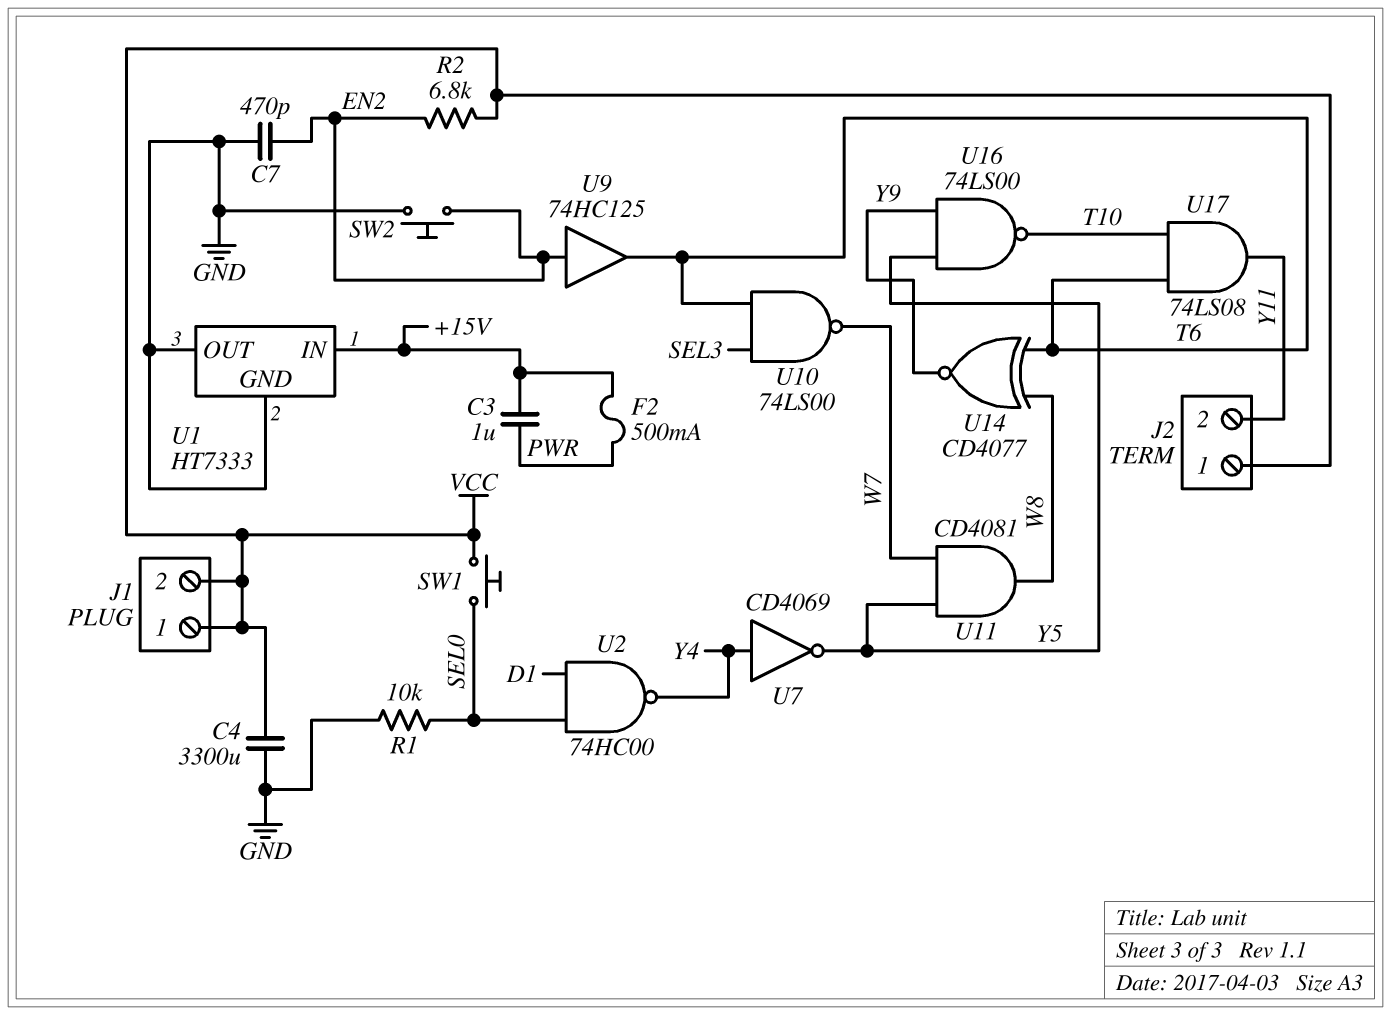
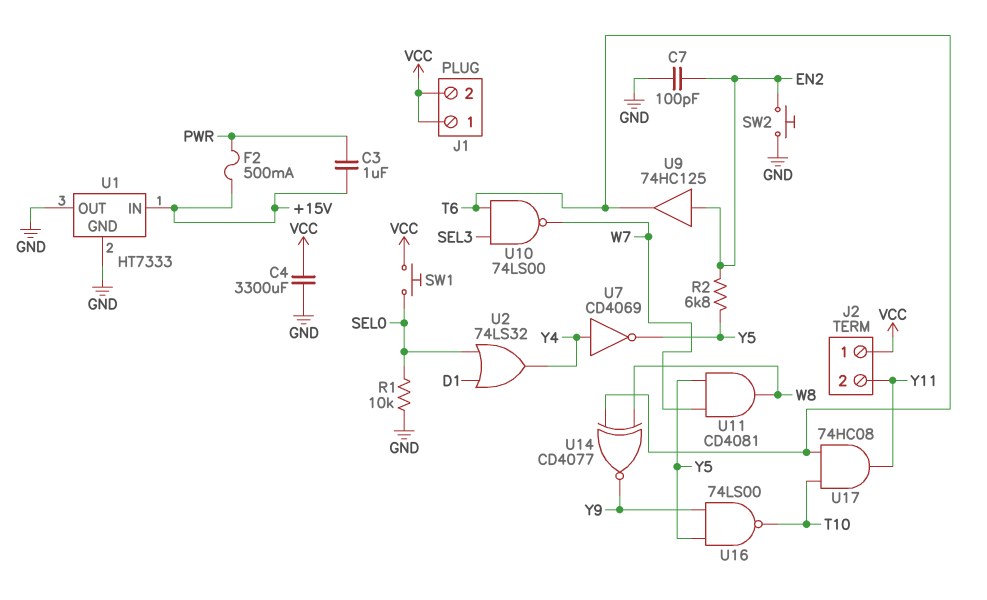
C7: 470pF (EN2, GND) -> 100pF (EN2, GND)
R2: 6.8k (EN2, VCC) -> 6.8k (EN2, Y5)
U2: NAND 74HC00 (in D1, in SEL0, out Y4) -> OR 74LS32 (in D1, in SEL0, out Y4)
U17: AND 74LS08 (in T6, in T10, out Y11) -> AND 74HC08 (in T6, in T10, out Y11)

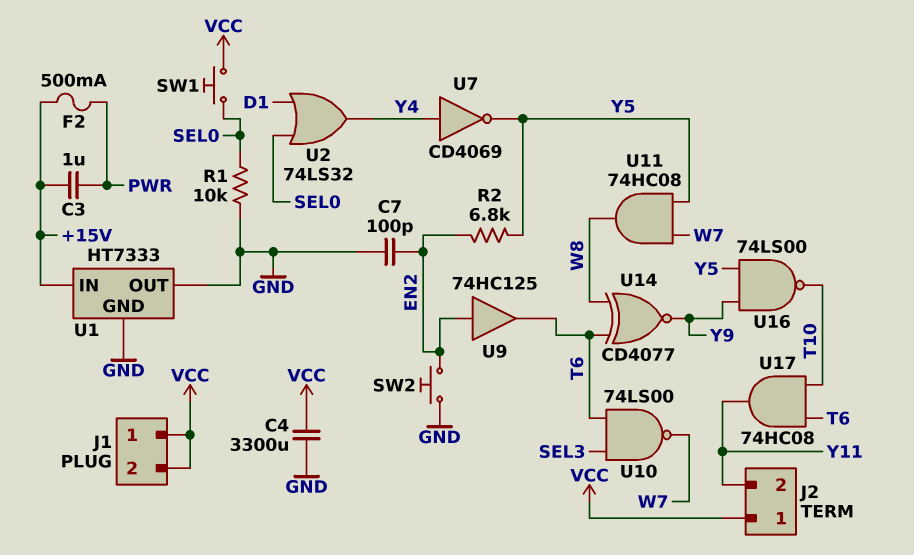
U11: AND CD4081 (in W7, in Y5, out W8) -> AND 74HC08 (in W7, in Y5, out W8)

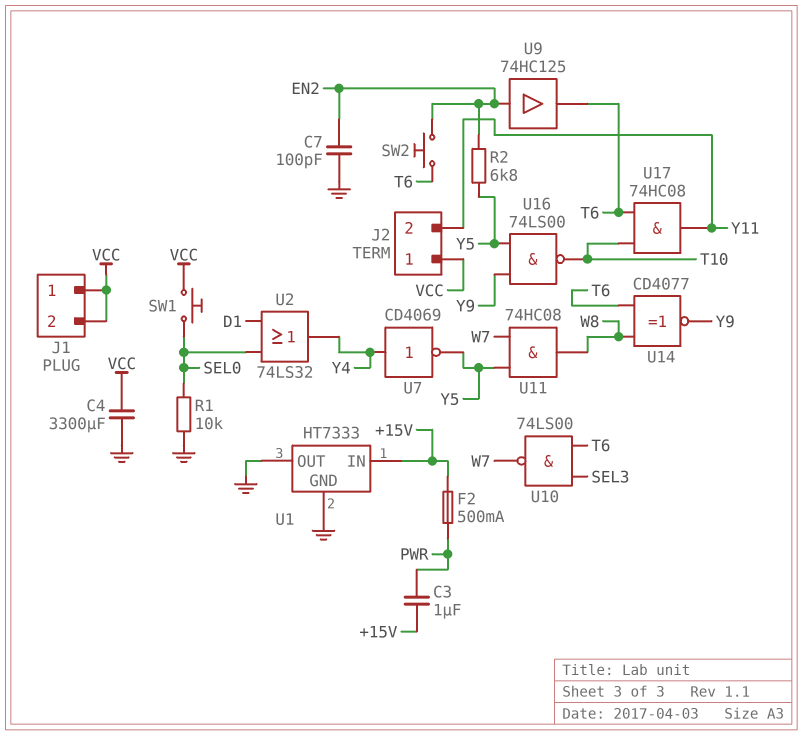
SW2: button (EN2, GND) -> button (EN2, T6)

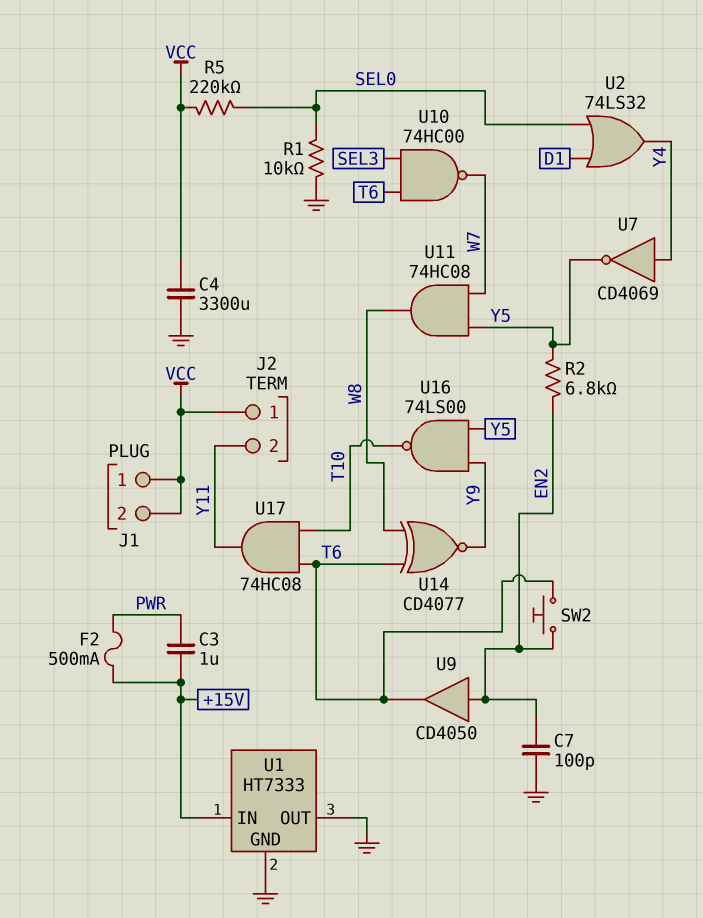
R5: none -> 220k (SEL0, VCC)
SW1: button (SEL0, VCC) -> none
U9: buffer 74HC125 (in EN2, out T6) -> buffer CD4050 (in EN2, out T6)
U10: NAND 74LS00 (in SEL3, in T6, out W7) -> NAND 74HC00 (in SEL3, in T6, out W7)

